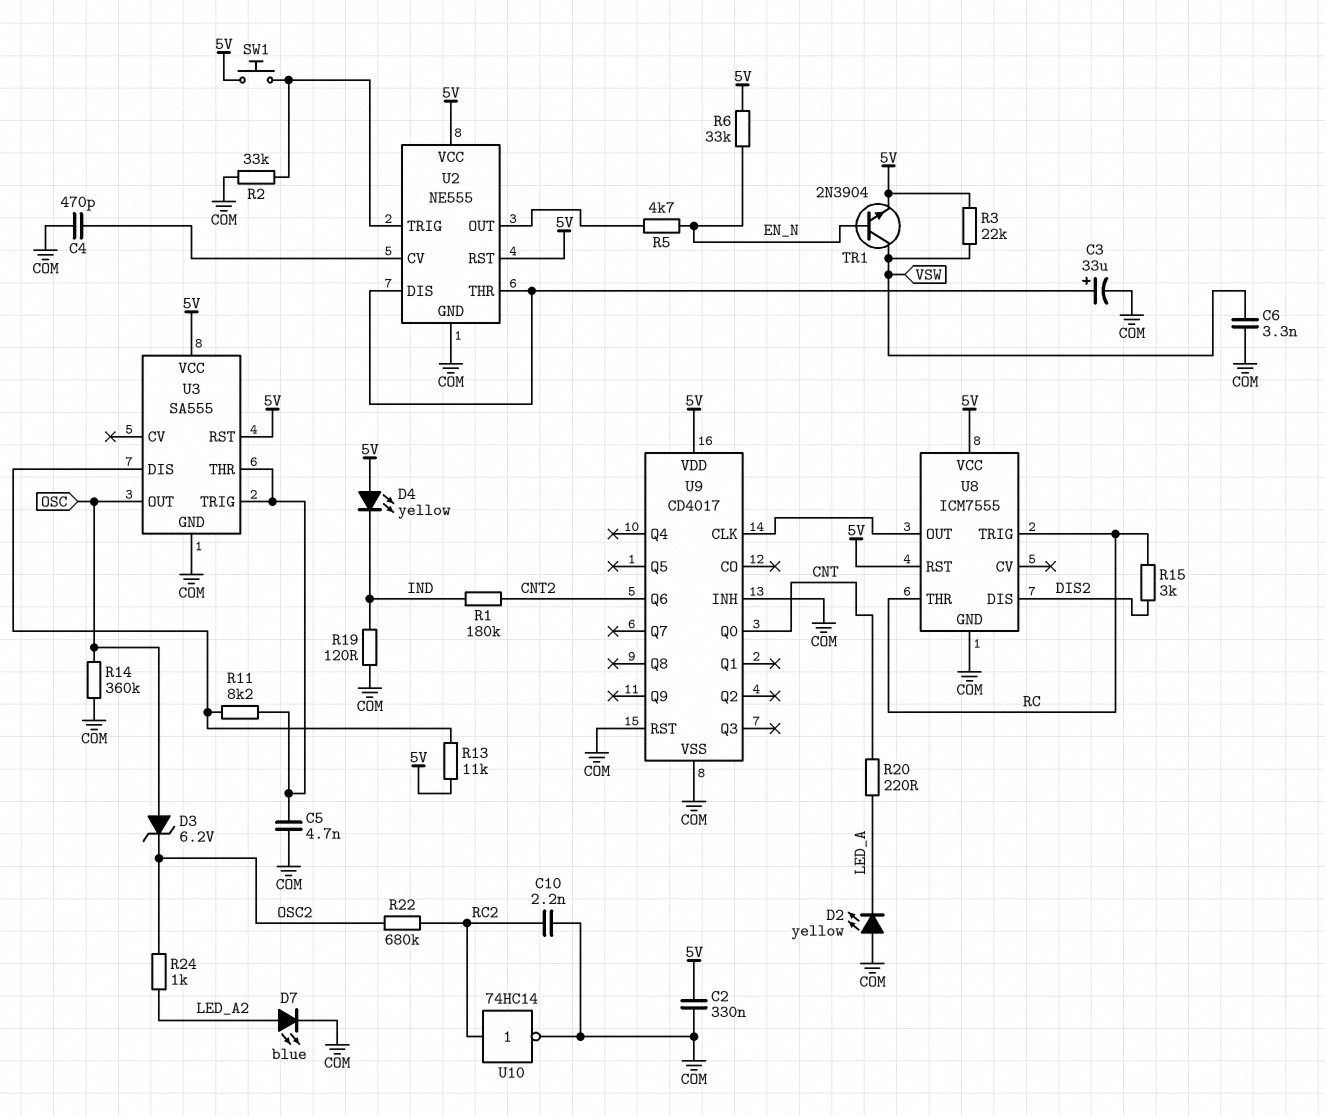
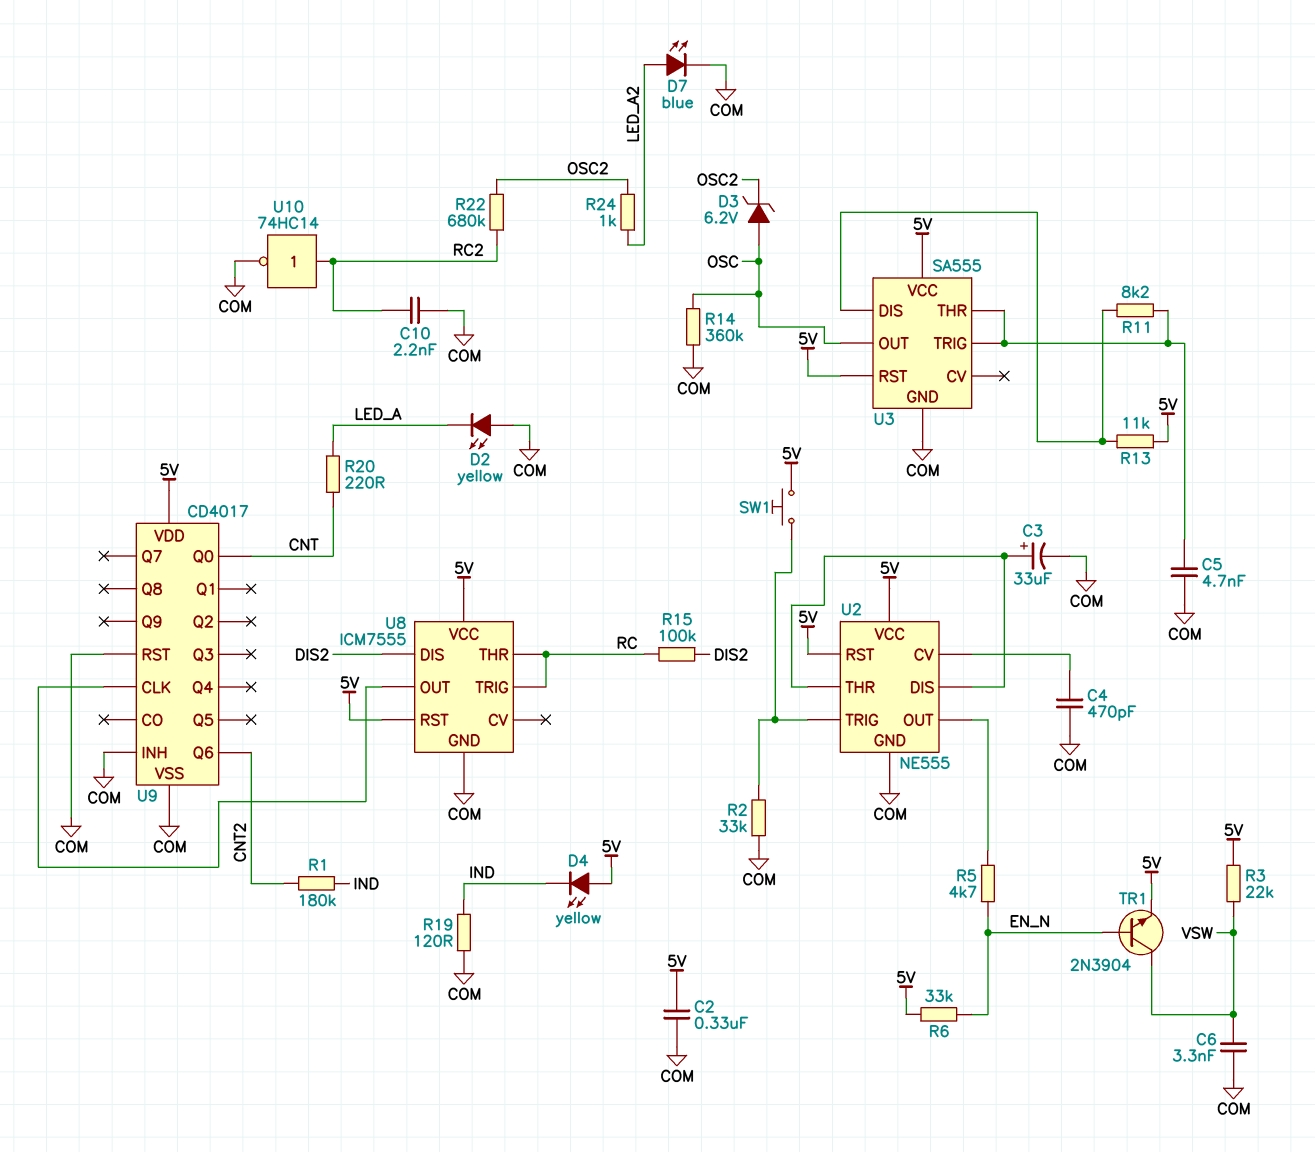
R15: 3k (DIS2, RC) -> 100k (DIS2, RC)

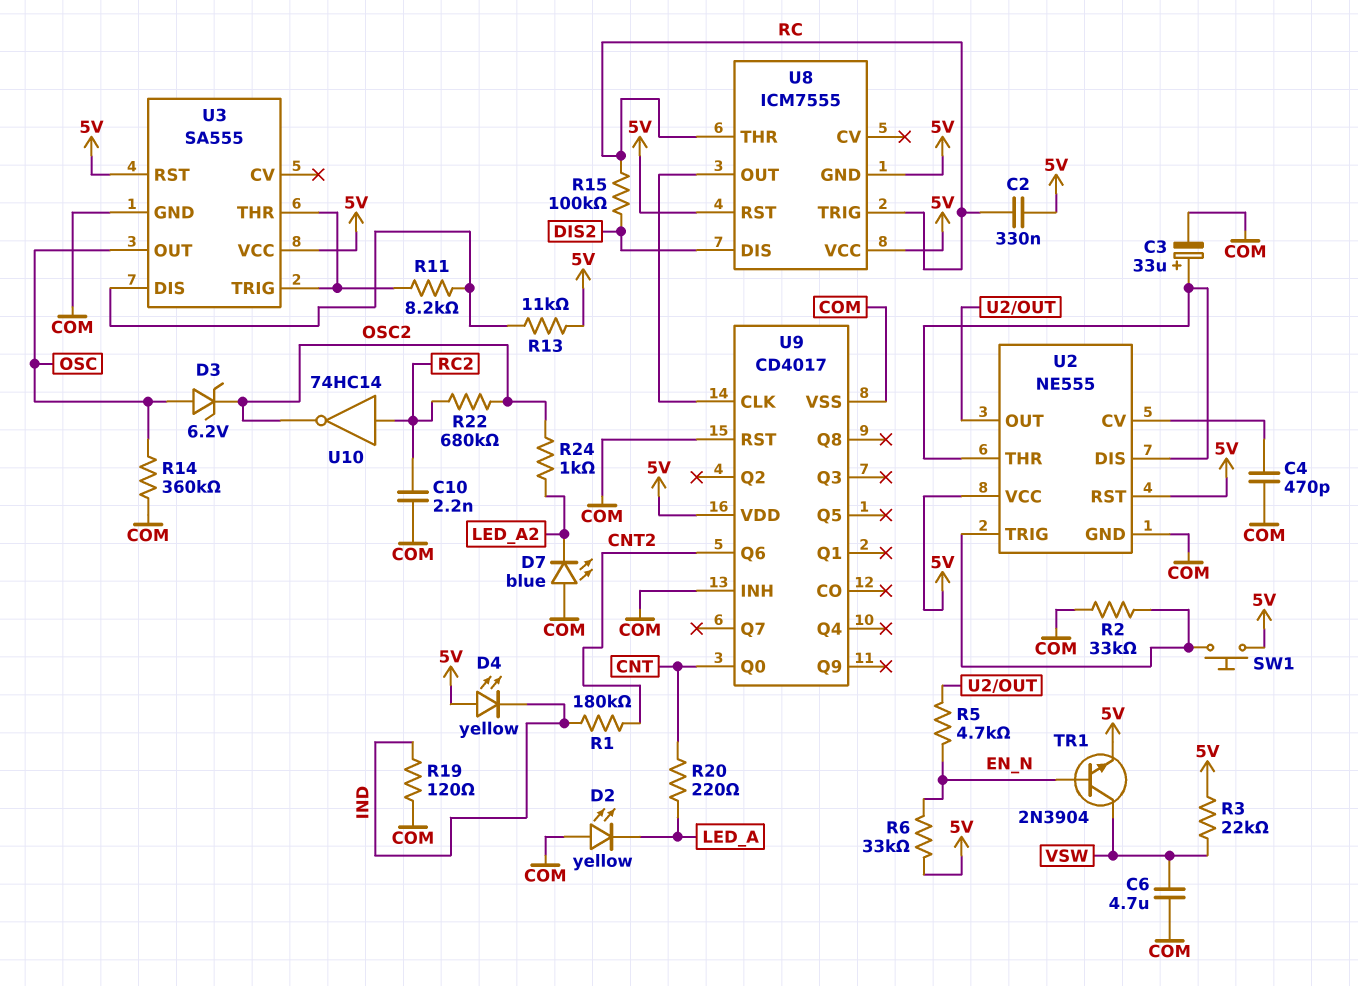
C2: 330nF (5V, COM) -> 330nF (5V, RC)
C5: 4.7nF (COM, U3/THR) -> none
C6: 3.3nF (COM, VSW) -> 4.7uF (COM, VSW)
D7: LED blue (A LED_A2, K COM) -> LED blue (A COM, K LED_A2)
U8 pin GND: COM -> 5V
U10: NOT 74HC14 (in RC2, out COM) -> NOT 74HC14 (in RC2, out OSC2)

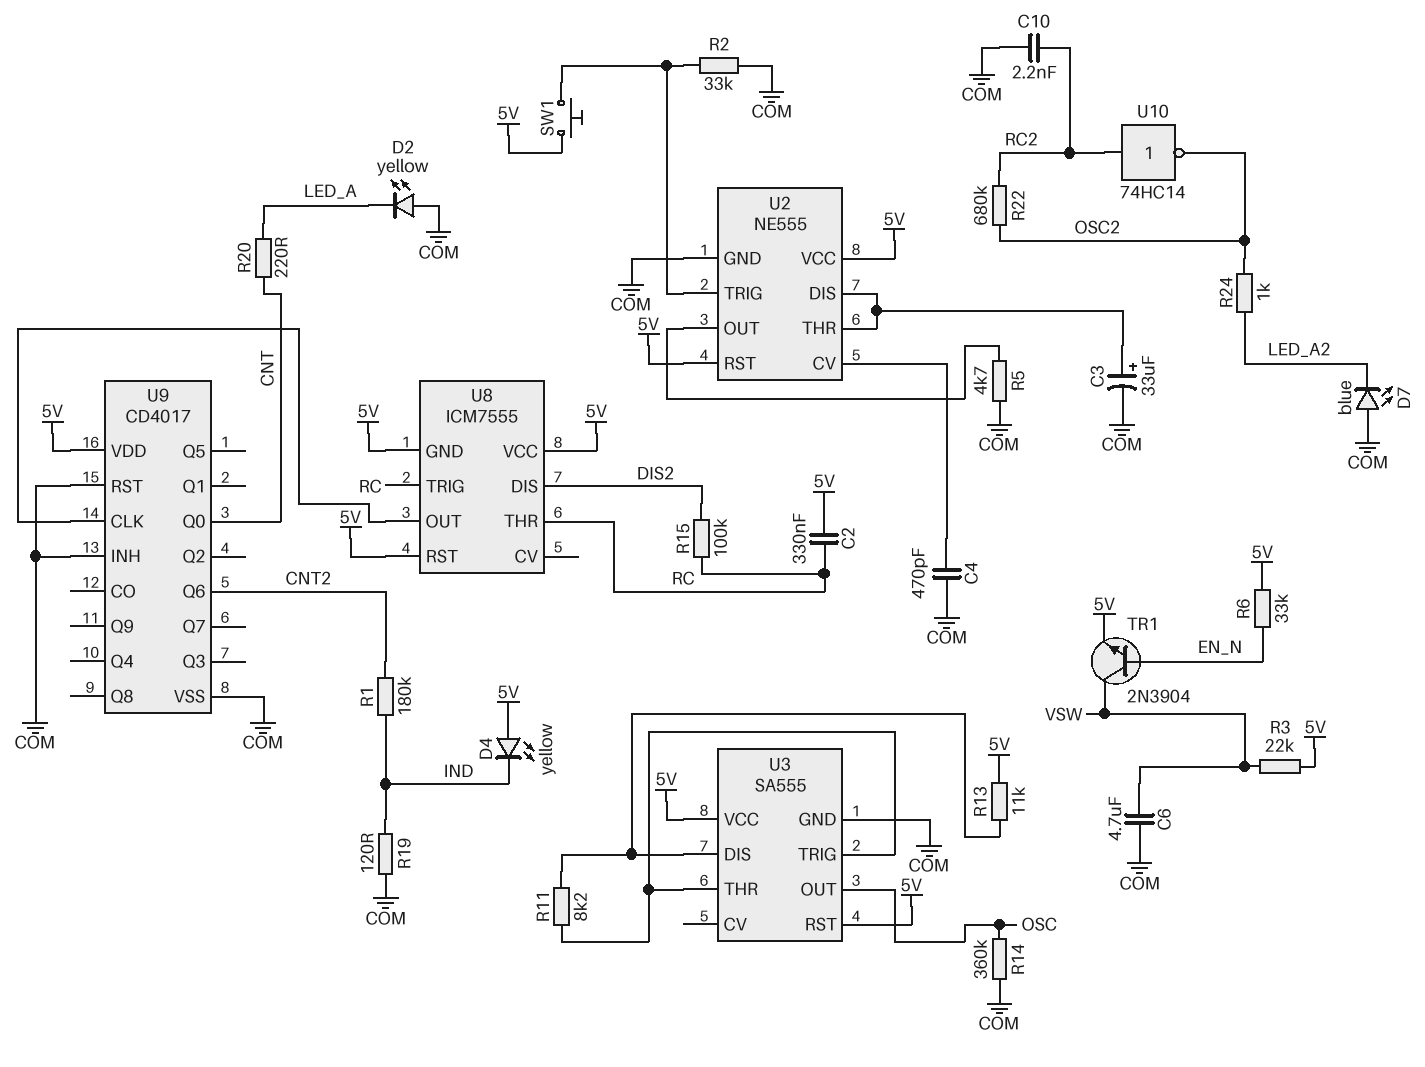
D3: zener 6.2V (A OSC, K OSC2) -> none
R5: 4.7k (EN_N, U2/OUT) -> 4.7k (COM, U2/OUT)

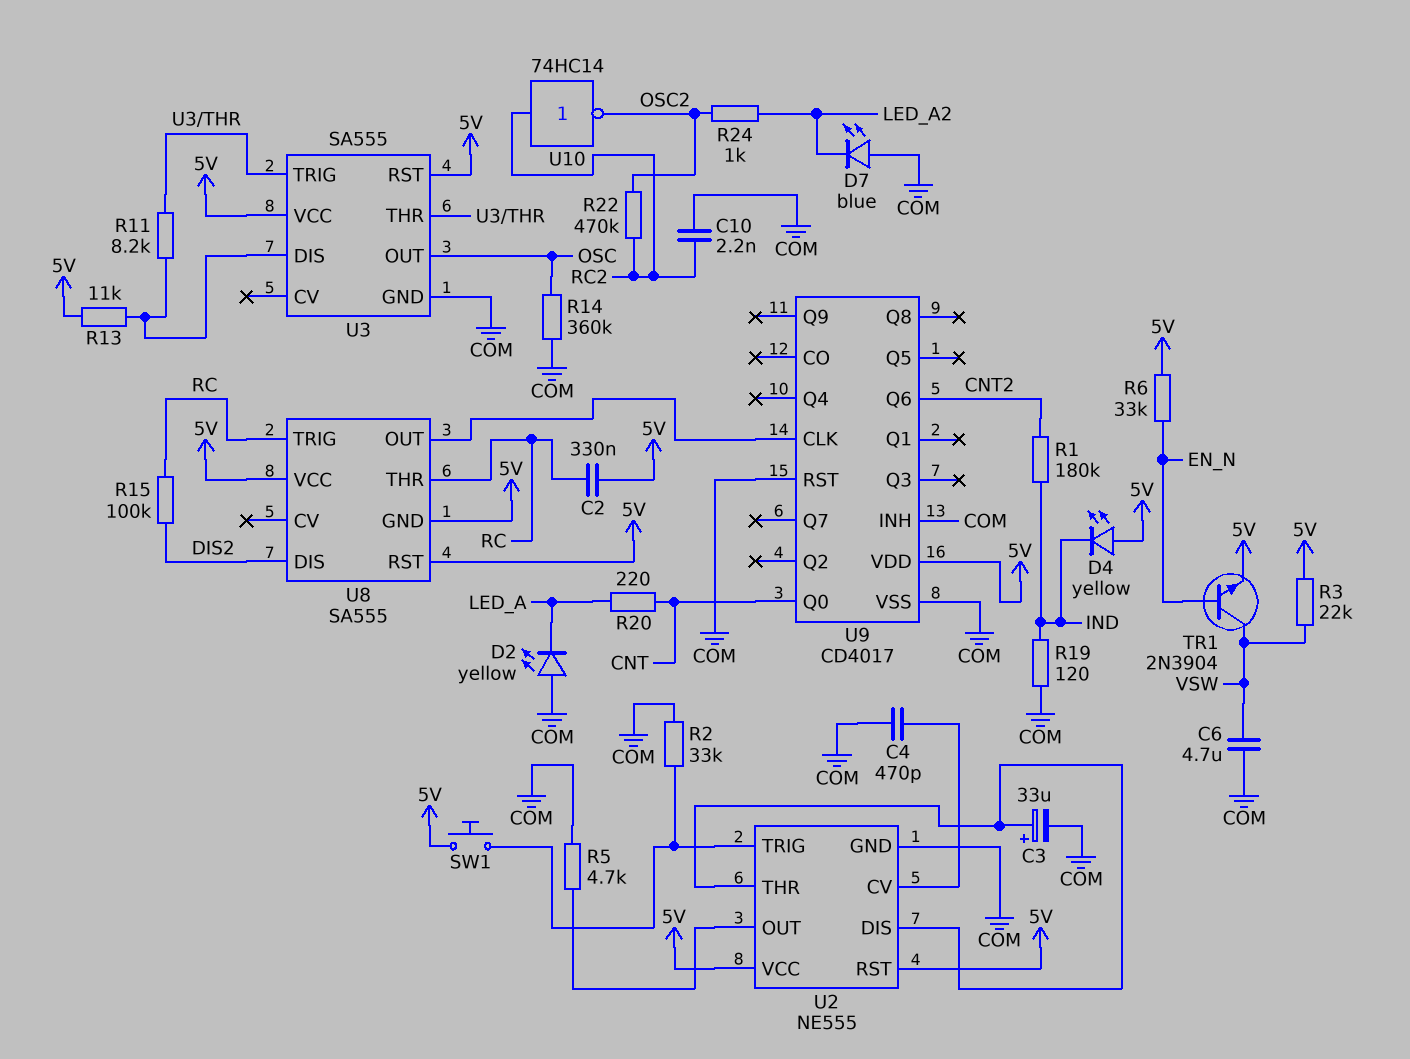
R22: 680k (OSC2, RC2) -> 470k (OSC2, RC2)
U8: ICM7555 -> SA555

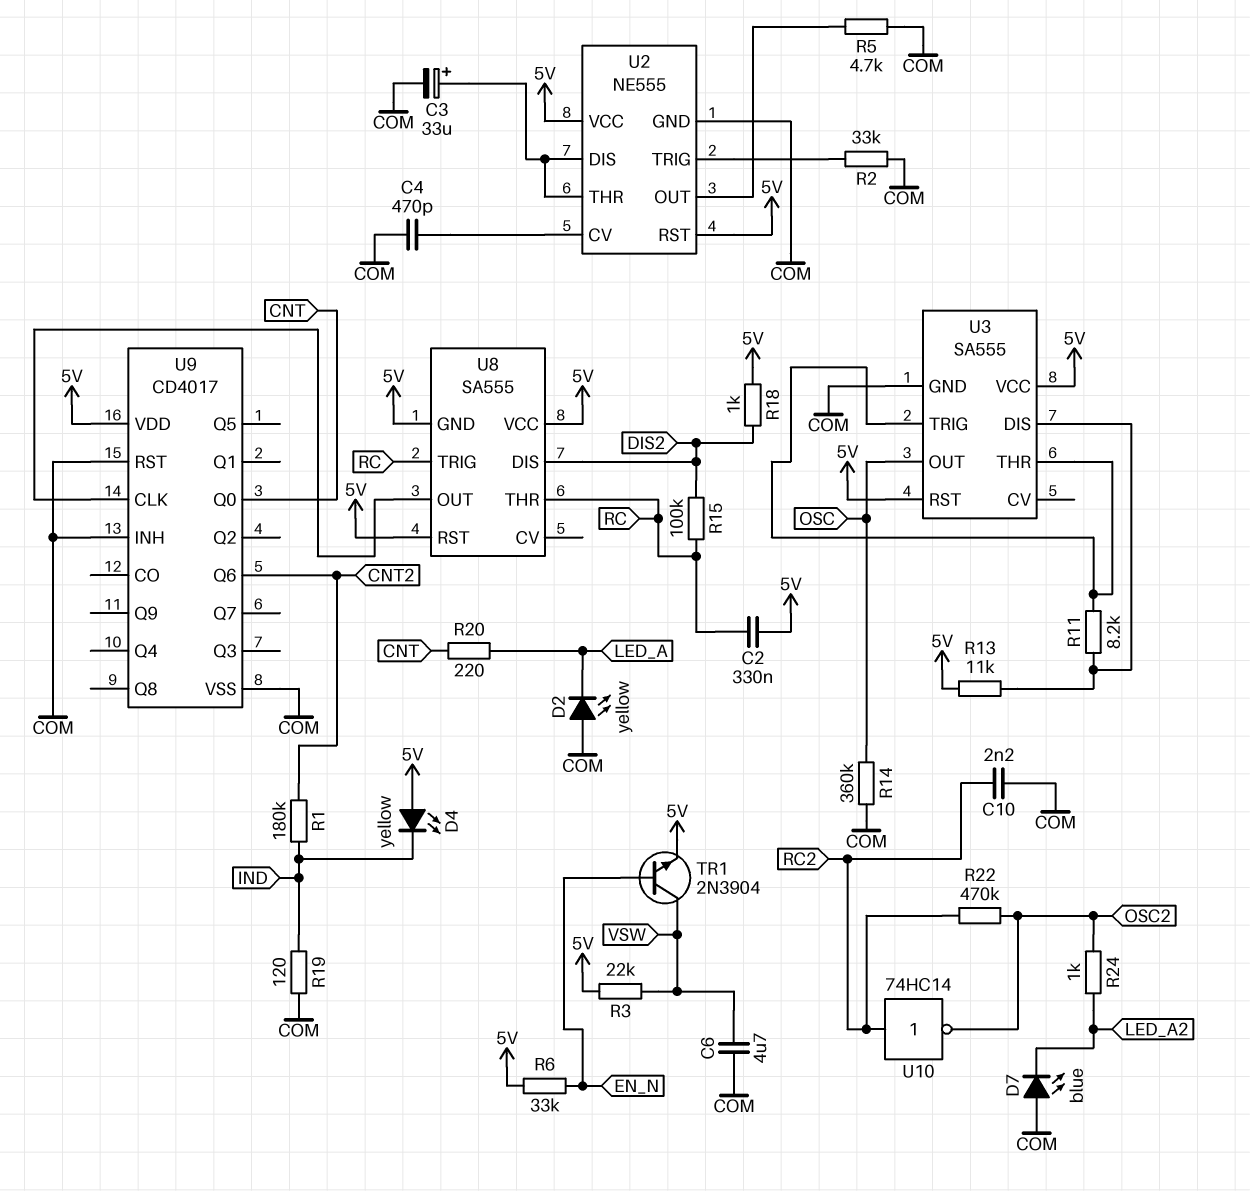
R18: none -> 1k (5V, DIS2)
SW1: button (5V, U2/TRIG) -> none

